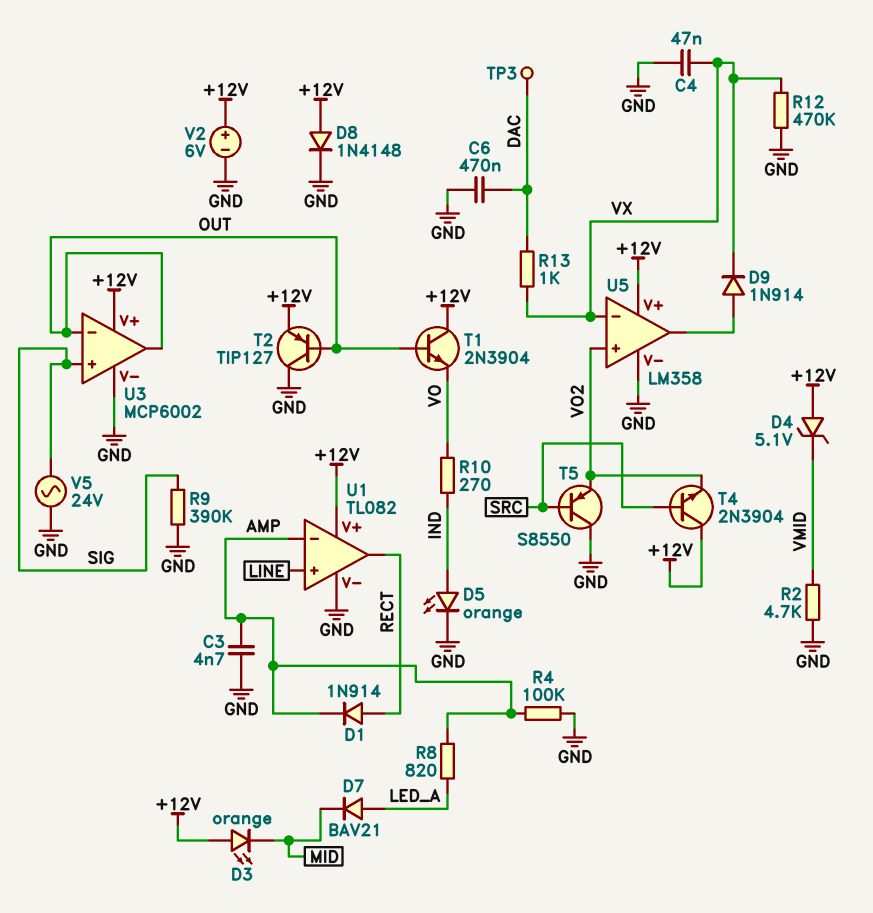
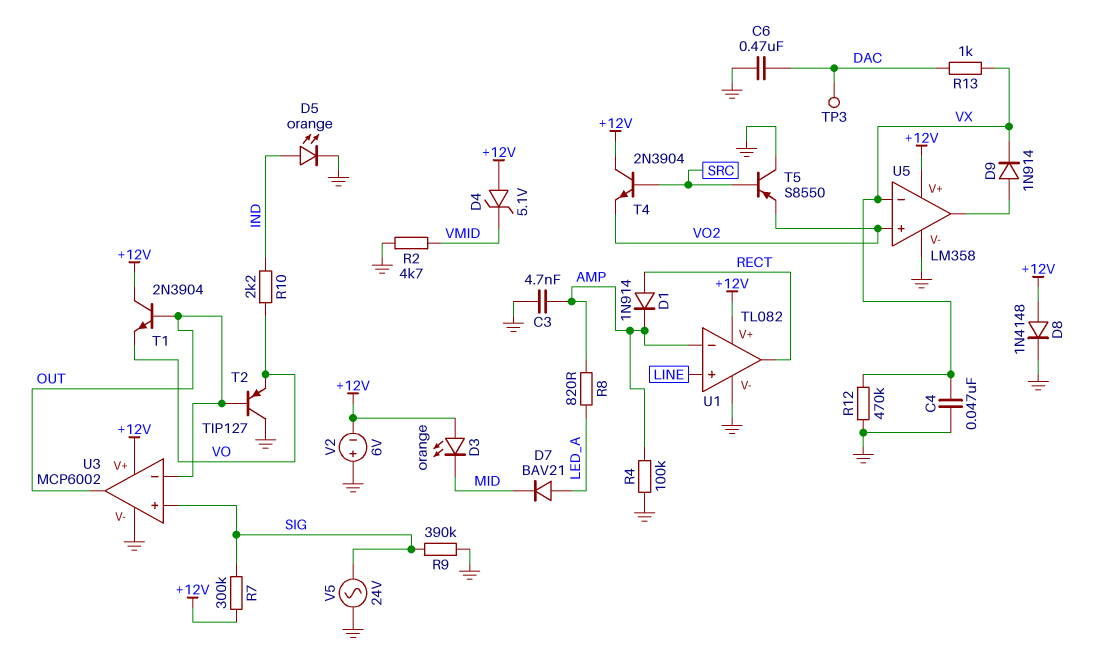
R7: none -> 300k (+12V, SIG)
R10: 270 (IND, VO) -> 2.2k (IND, VO)
T2: PNP TIP127 (B OUT, C GND, E +12V) -> PNP TIP127 (B OUT, C GND, E VO)
V2: 6V (plus +12V, minus GND) -> 6V (plus GND, minus +12V)

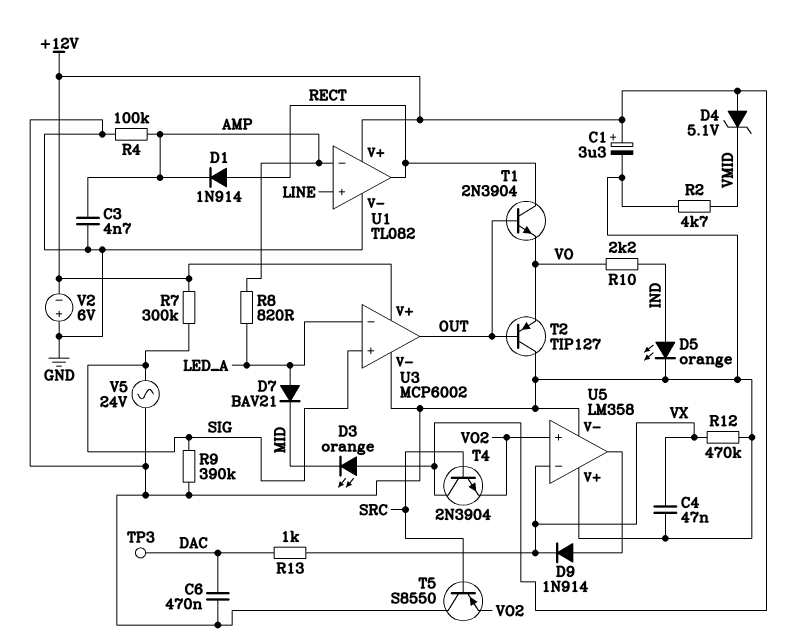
C1: none -> 3.3uF (plus +12V, minus GND)
D8: diode 1N4148 (A +12V, K GND) -> none
T1: NPN 2N3904 (B OUT, C +12V, E VO) -> NPN 2N3904 (B OUT, C RECT, E VO)
U3 pin in-: OUT -> LED_A
U5 pin V+: +12V -> GND

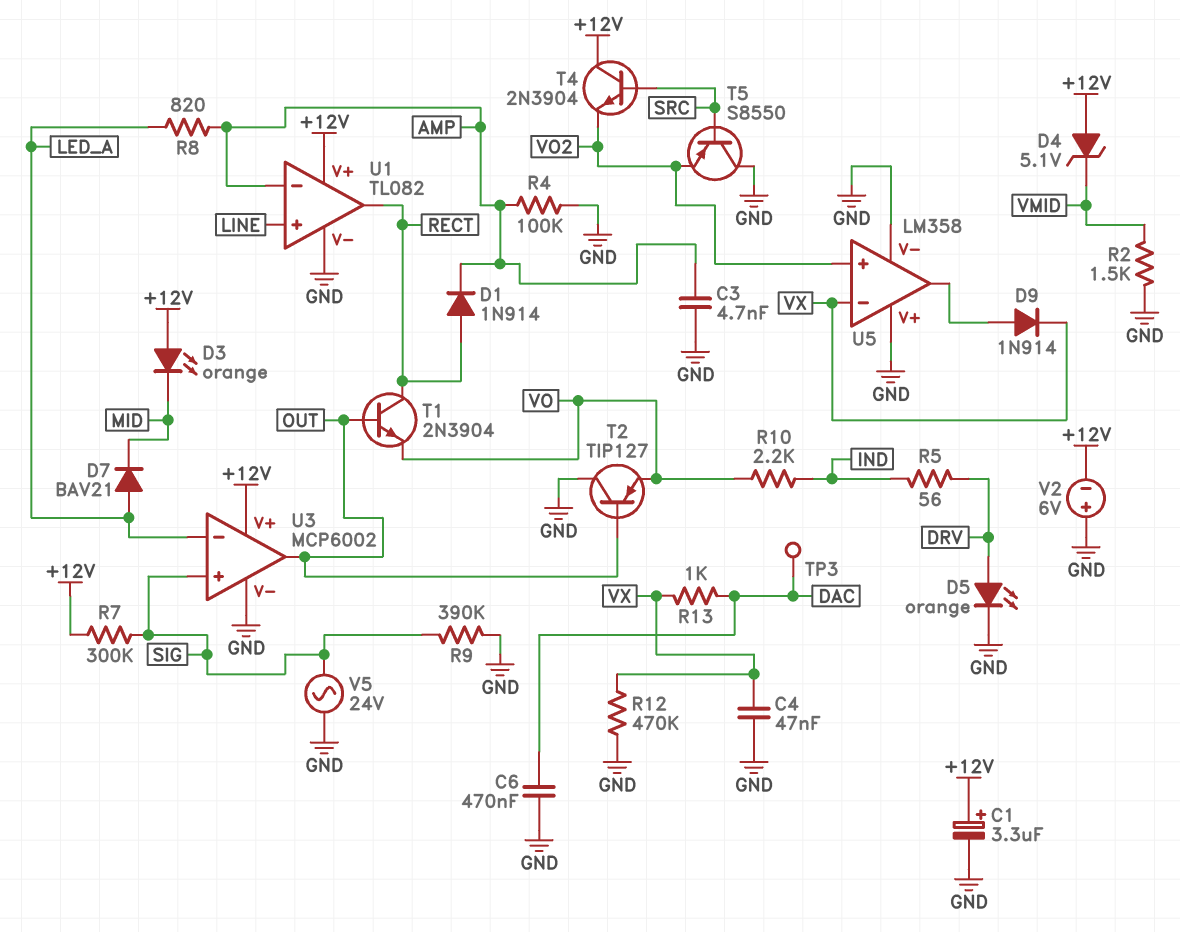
D5: LED orange (A IND, K GND) -> LED orange (A DRV, K GND)
R2: 4.7k (GND, VMID) -> 1.5k (GND, VMID)
R5: none -> 56 (DRV, IND)

